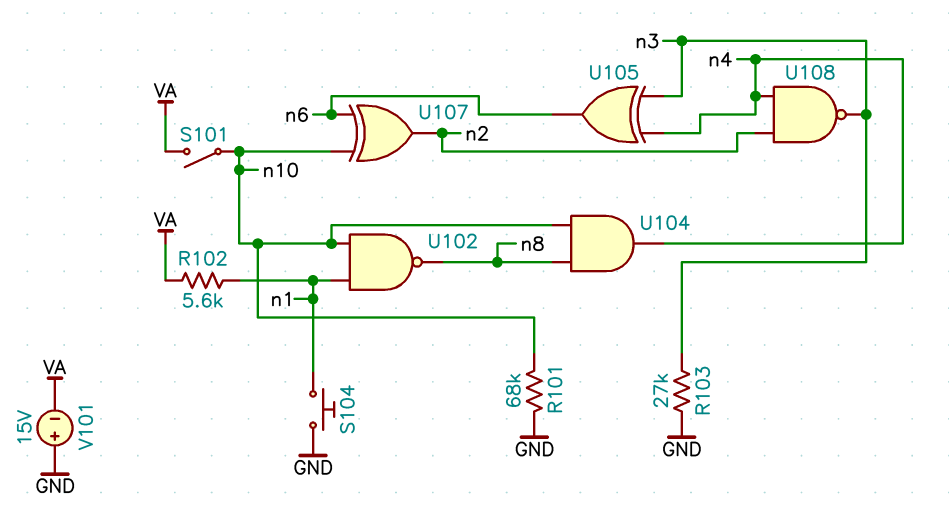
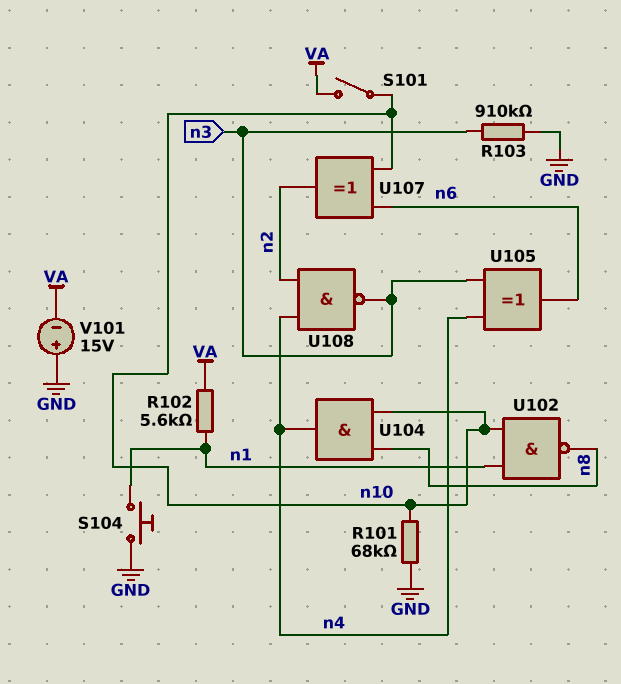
R103: 27k (GND, n3) -> 910k (GND, n3)

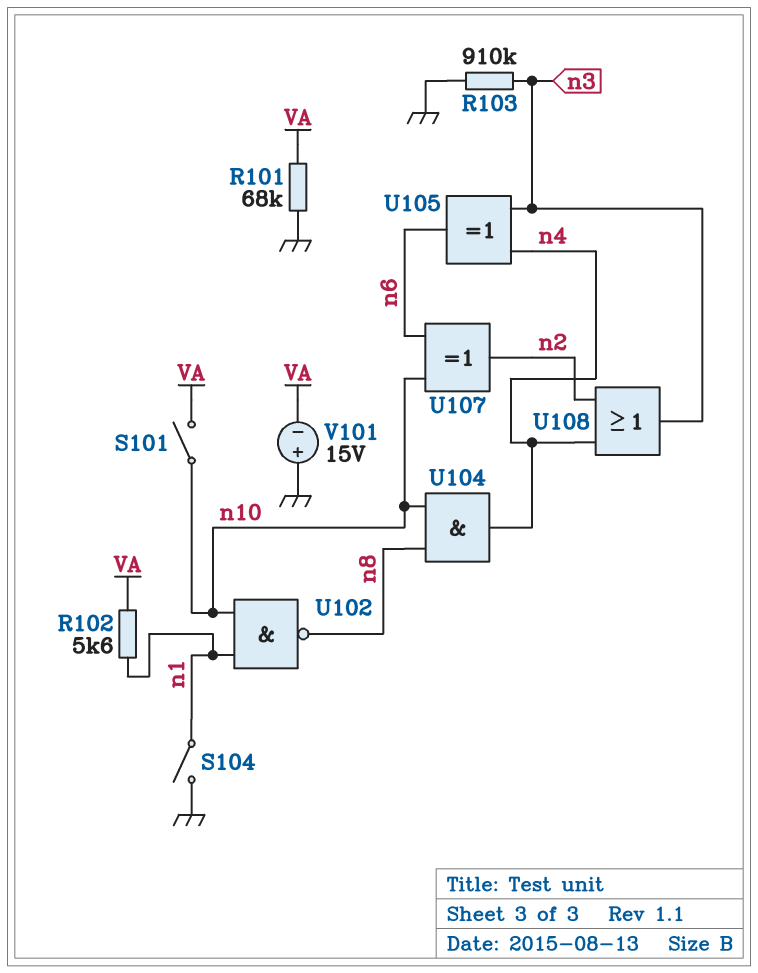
R101: 68k (GND, n10) -> 68k (GND, VA)
S104: button (GND, n1) -> switch (GND, n1)
U108: NAND (in n2, in n4, out n3) -> OR (in n2, in n4, out n3)

